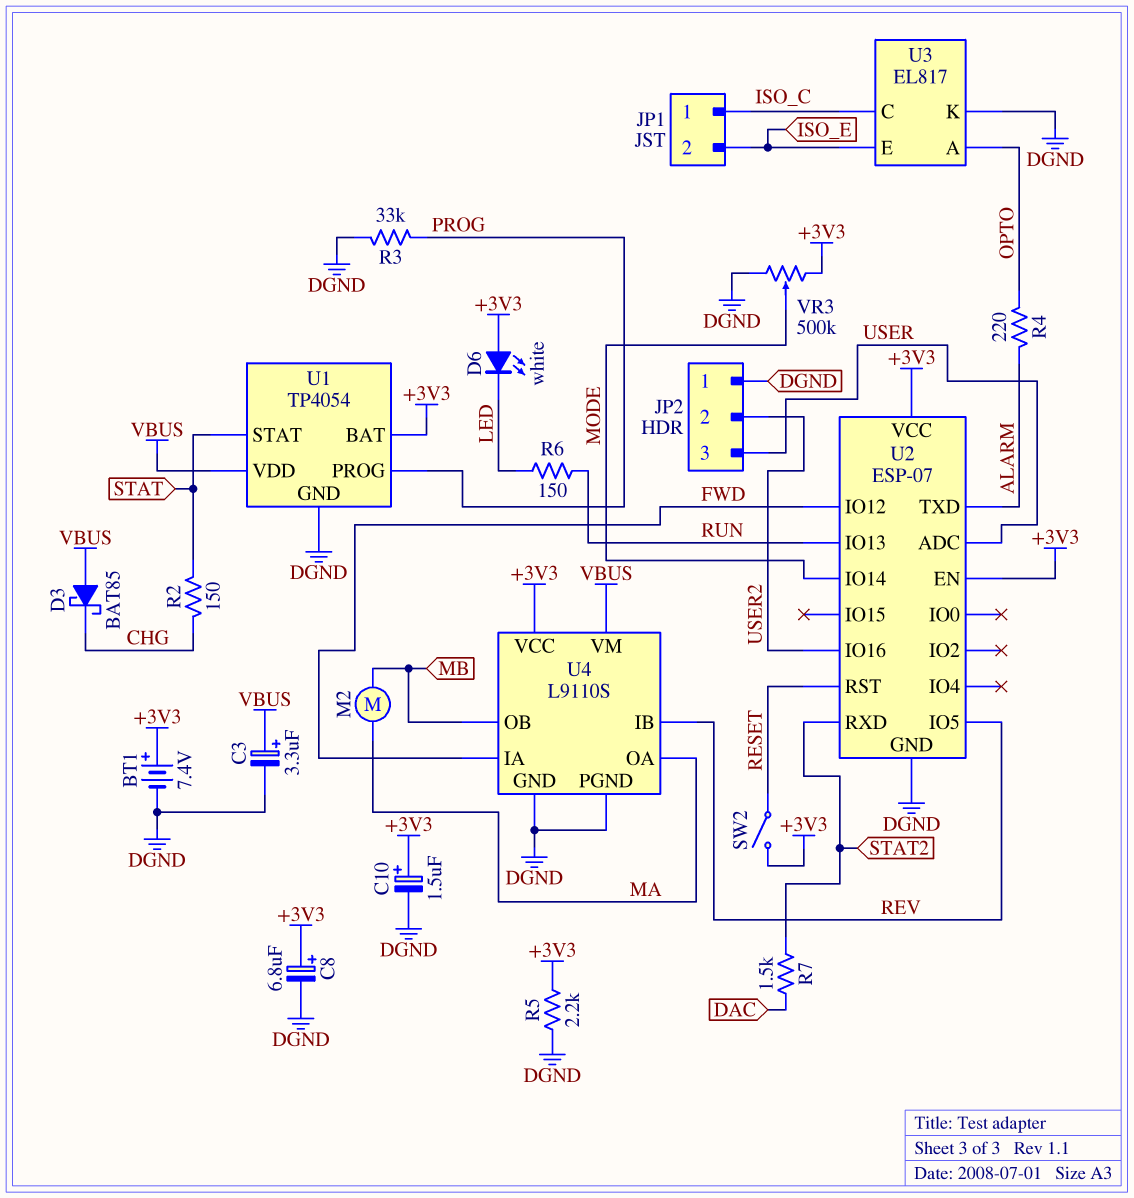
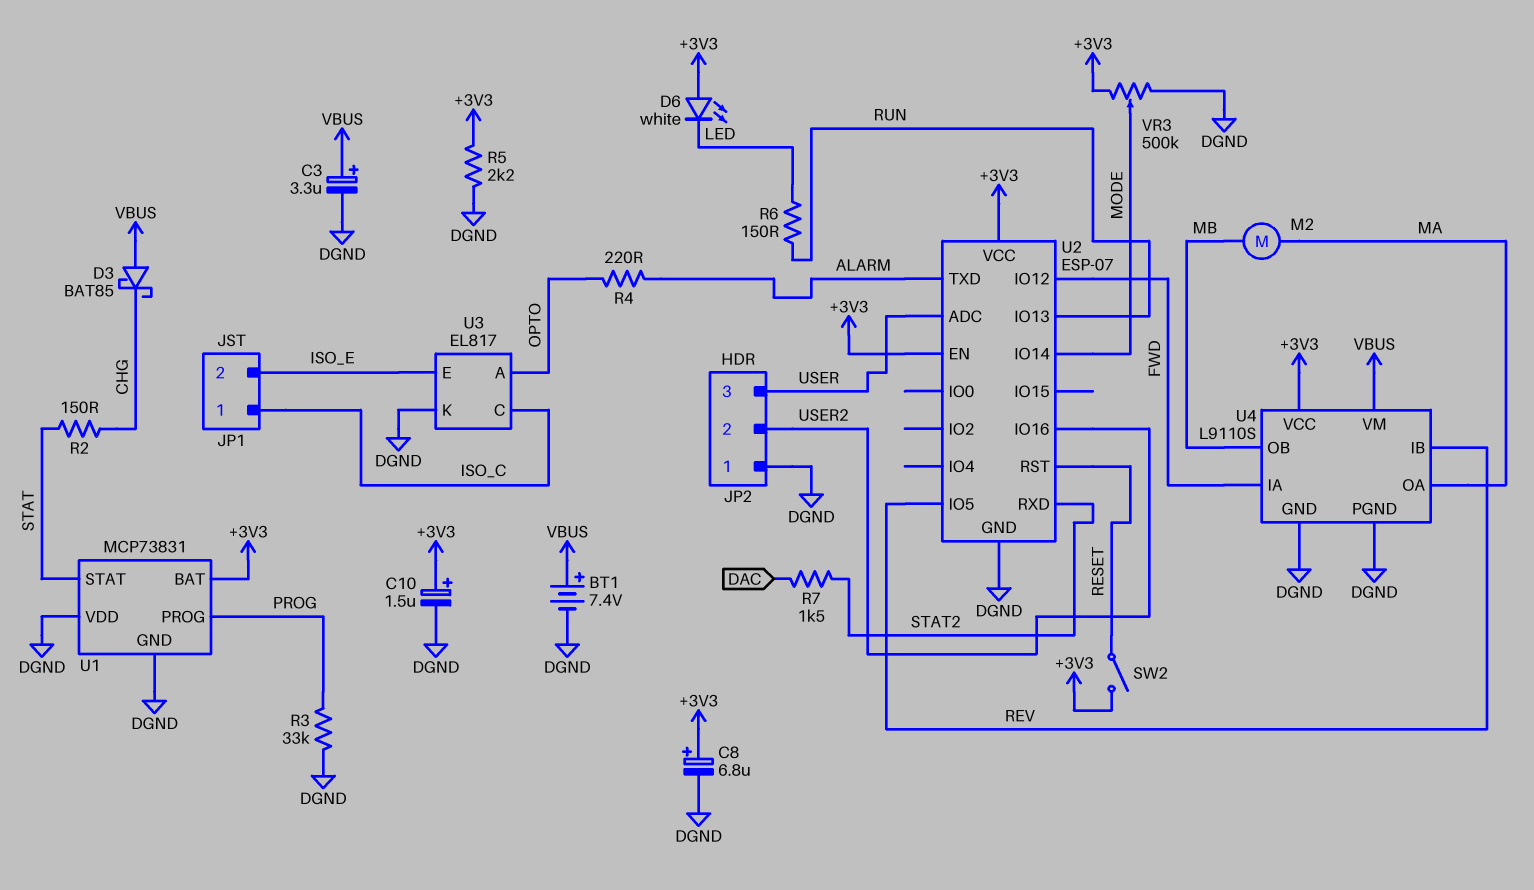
BT1: 7.4V (plus +3V3, minus DGND) -> 7.4V (plus VBUS, minus DGND)
U1: TP4054 -> MCP73831
U1 pin VDD: VBUS -> DGND

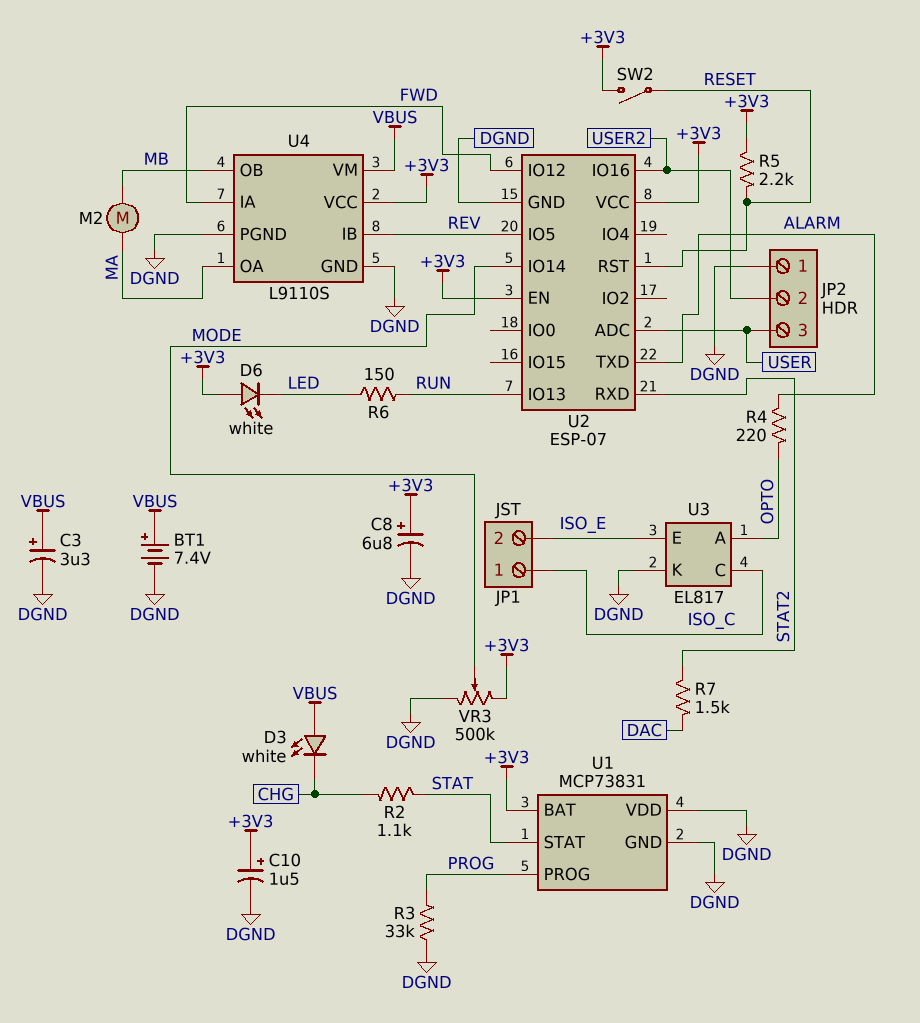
D3: schottky BAT85 (A VBUS, K CHG) -> LED white (A VBUS, K CHG)
R2: 150 (CHG, STAT) -> 1.1k (CHG, STAT)
R5: 2.2k (+3V3, DGND) -> 2.2k (+3V3, RESET)

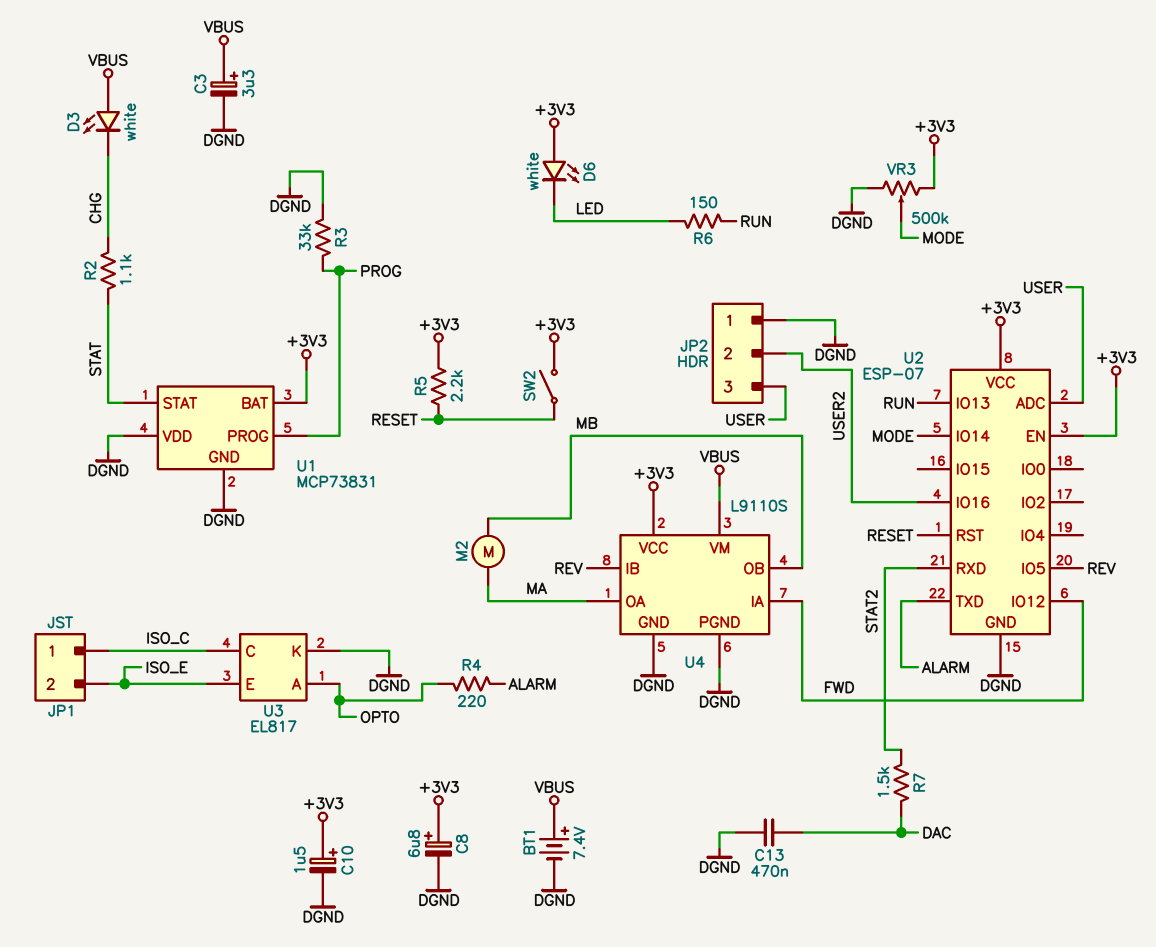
C13: none -> 470nF (DAC, DGND)

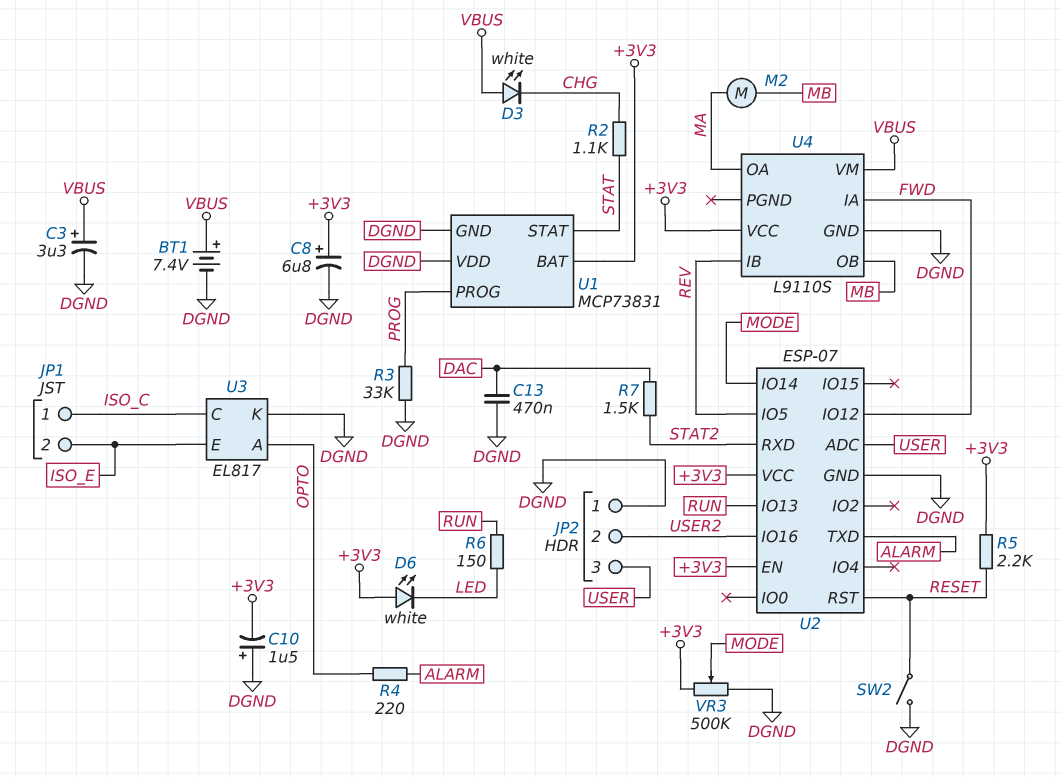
C10: 1.5uF (plus +3V3, minus DGND) -> 1.5uF (plus DGND, minus +3V3)
SW2: switch (+3V3, RESET) -> switch (DGND, RESET)
U4 pin PGND: DGND -> none

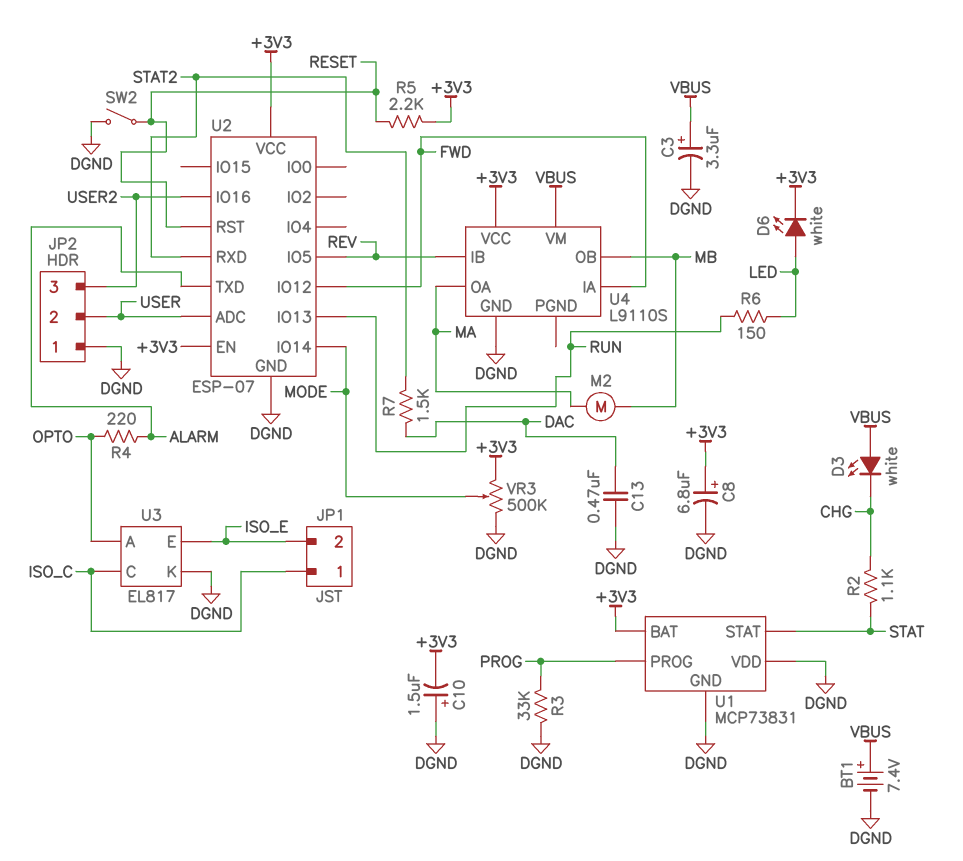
D6: LED white (A +3V3, K LED) -> LED white (A LED, K +3V3)
JP2 pin 2: USER2 -> USER
JP2 pin 3: USER -> USER2

